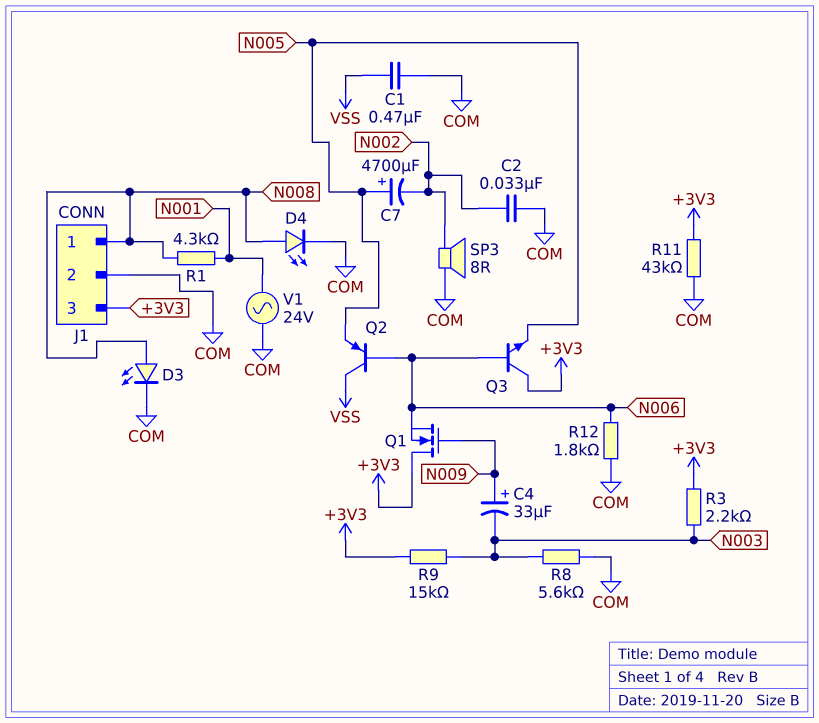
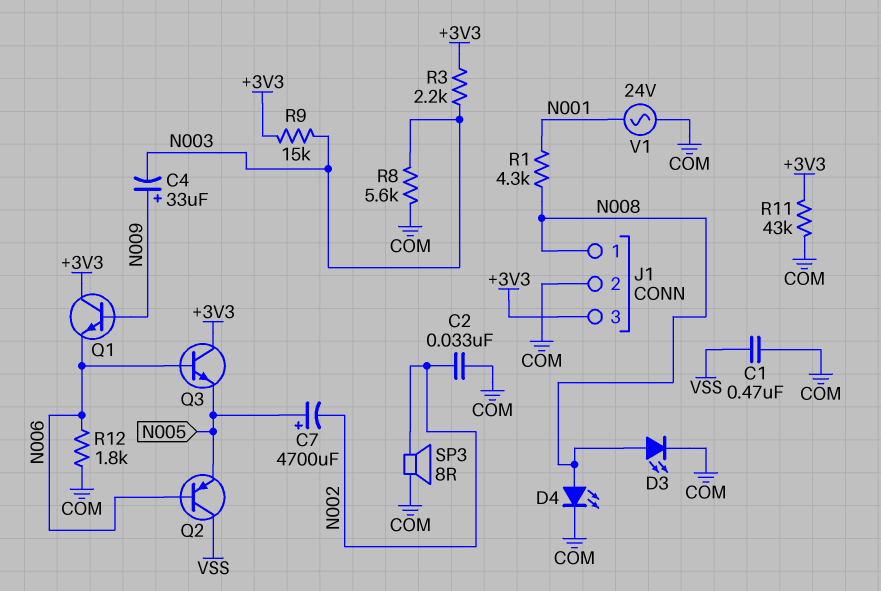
Q1: NMOS (G N009, D +3V3, S N006) -> NPN (B N009, C +3V3, E N006)

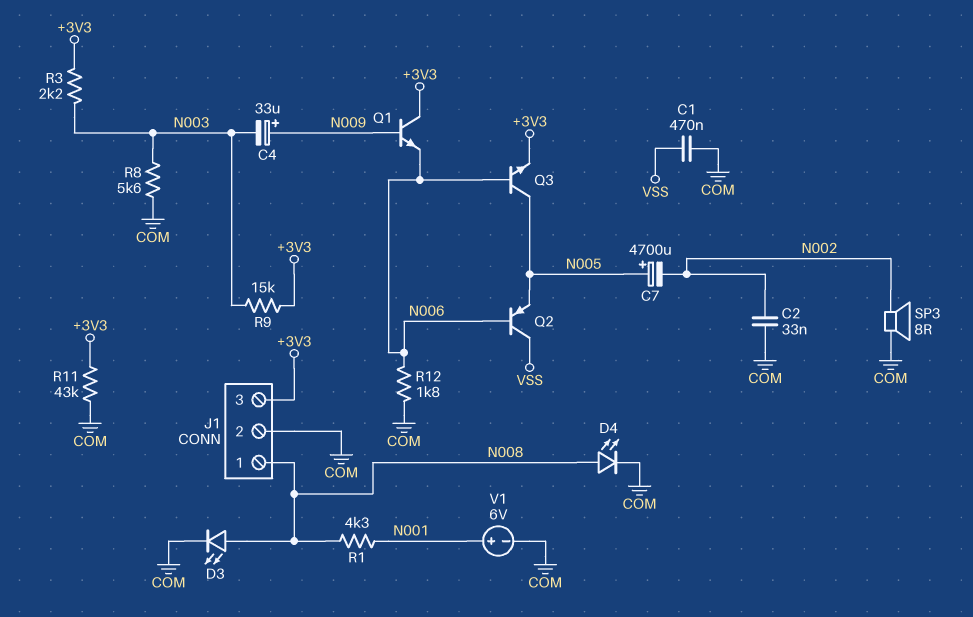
Q3: NPN (B N006, C +3V3, E N005) -> NPN (B N006, C N005, E +3V3)
V1: AC 24V (COM, N001) -> 6V (plus N001, minus COM)

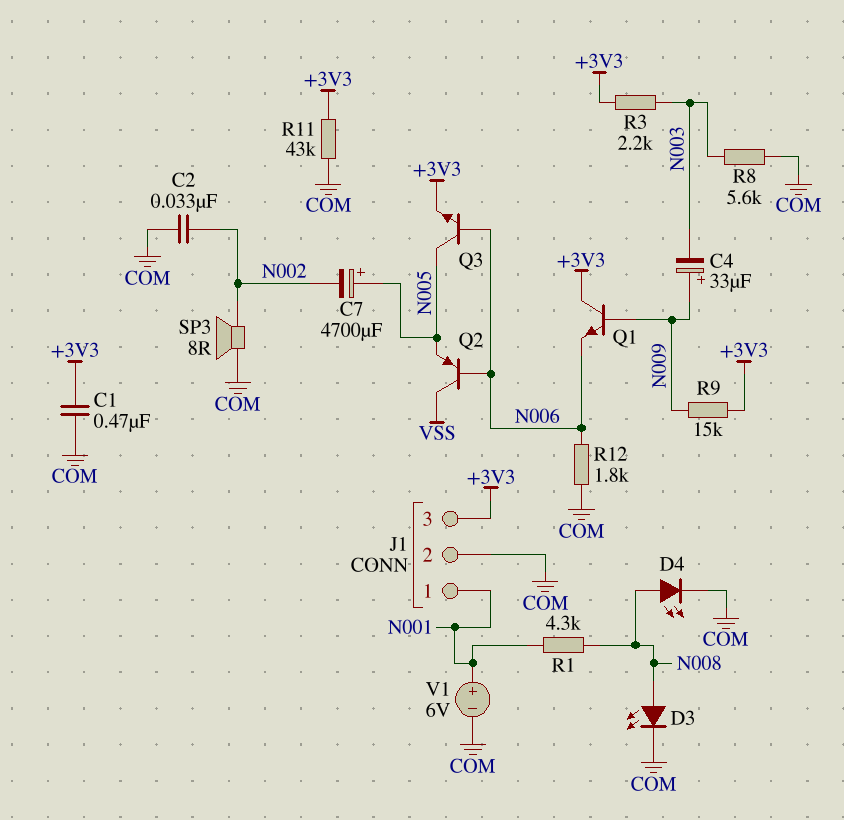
C1: 470nF (COM, VSS) -> 470nF (+3V3, COM)
J1 pin 1: N008 -> N001
R9: 15k (+3V3, N003) -> 15k (+3V3, N009)

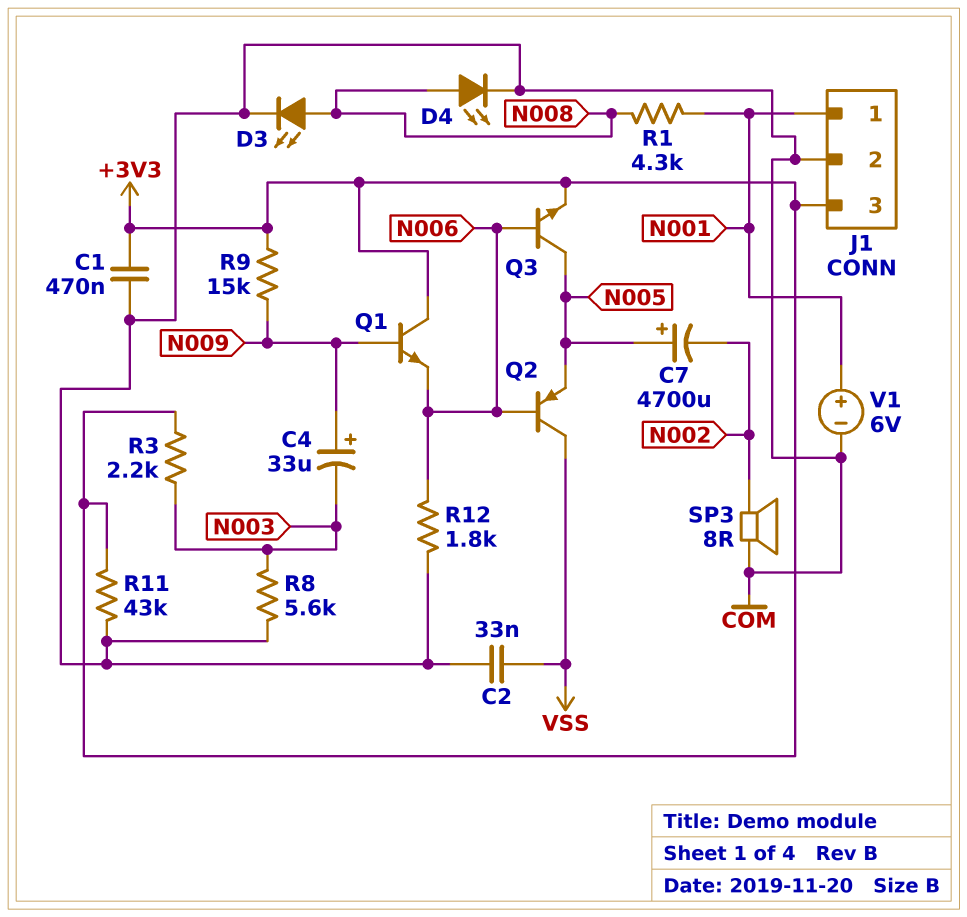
C2: 33nF (COM, N002) -> 33nF (COM, VSS)

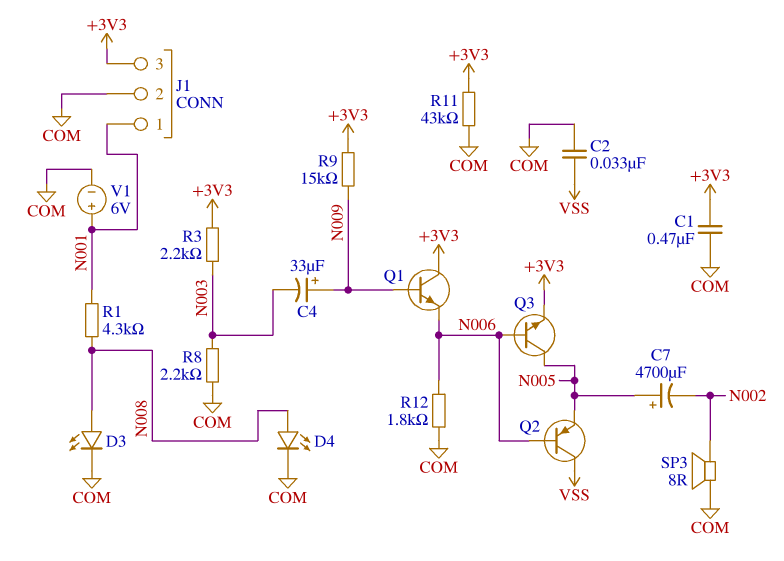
R8: 5.6k (COM, N003) -> 2.2k (COM, N003)

